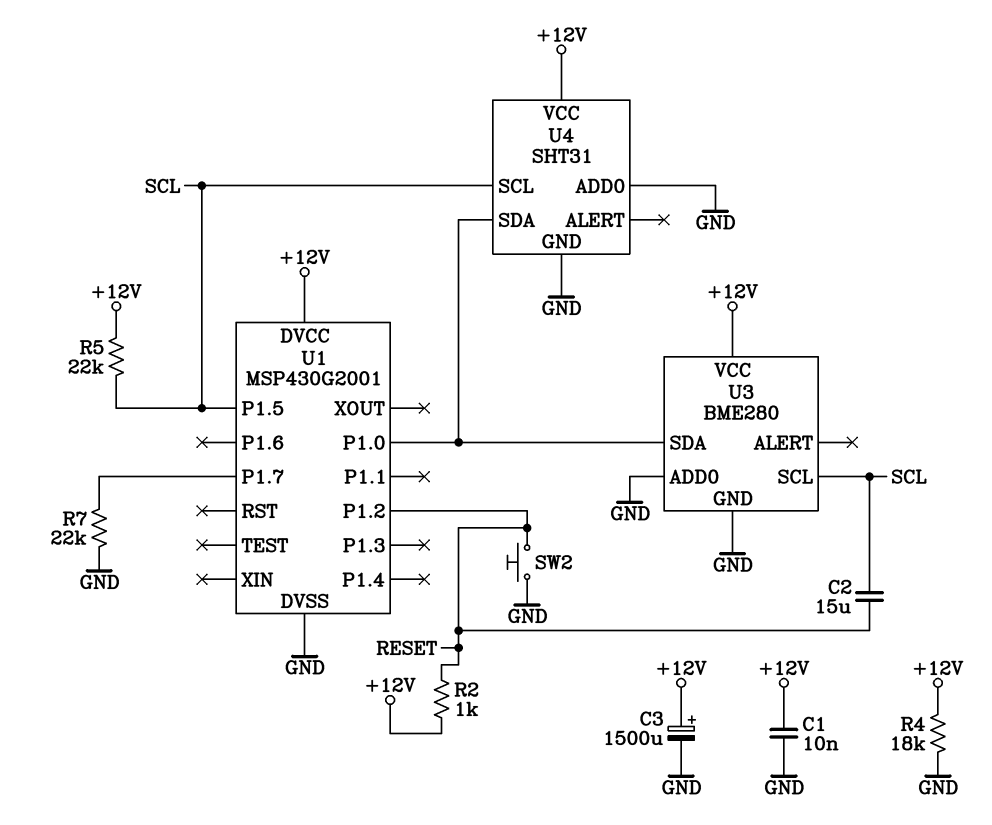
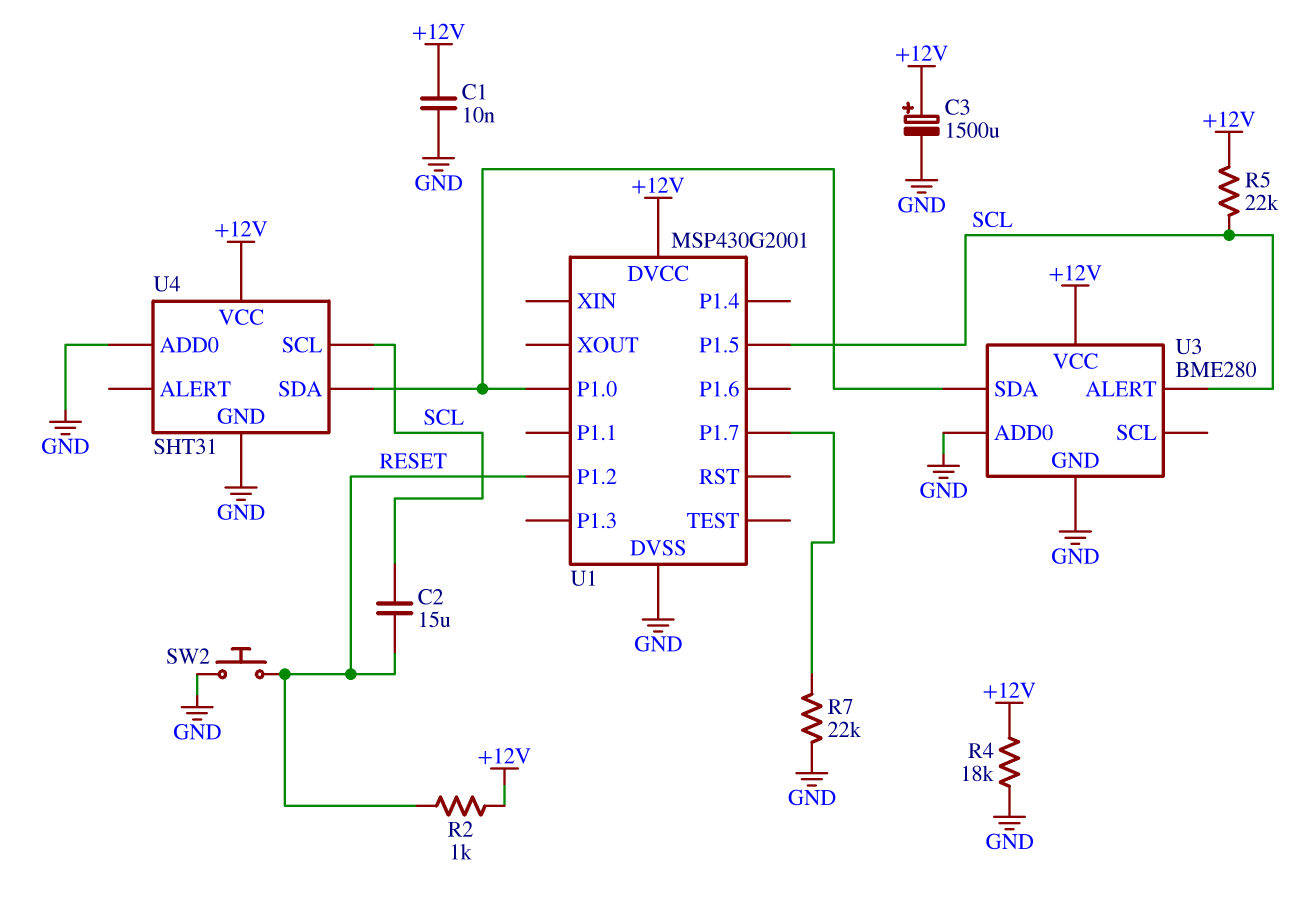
U3 pin ALERT: none -> SCL
U3 pin SCL: SCL -> none

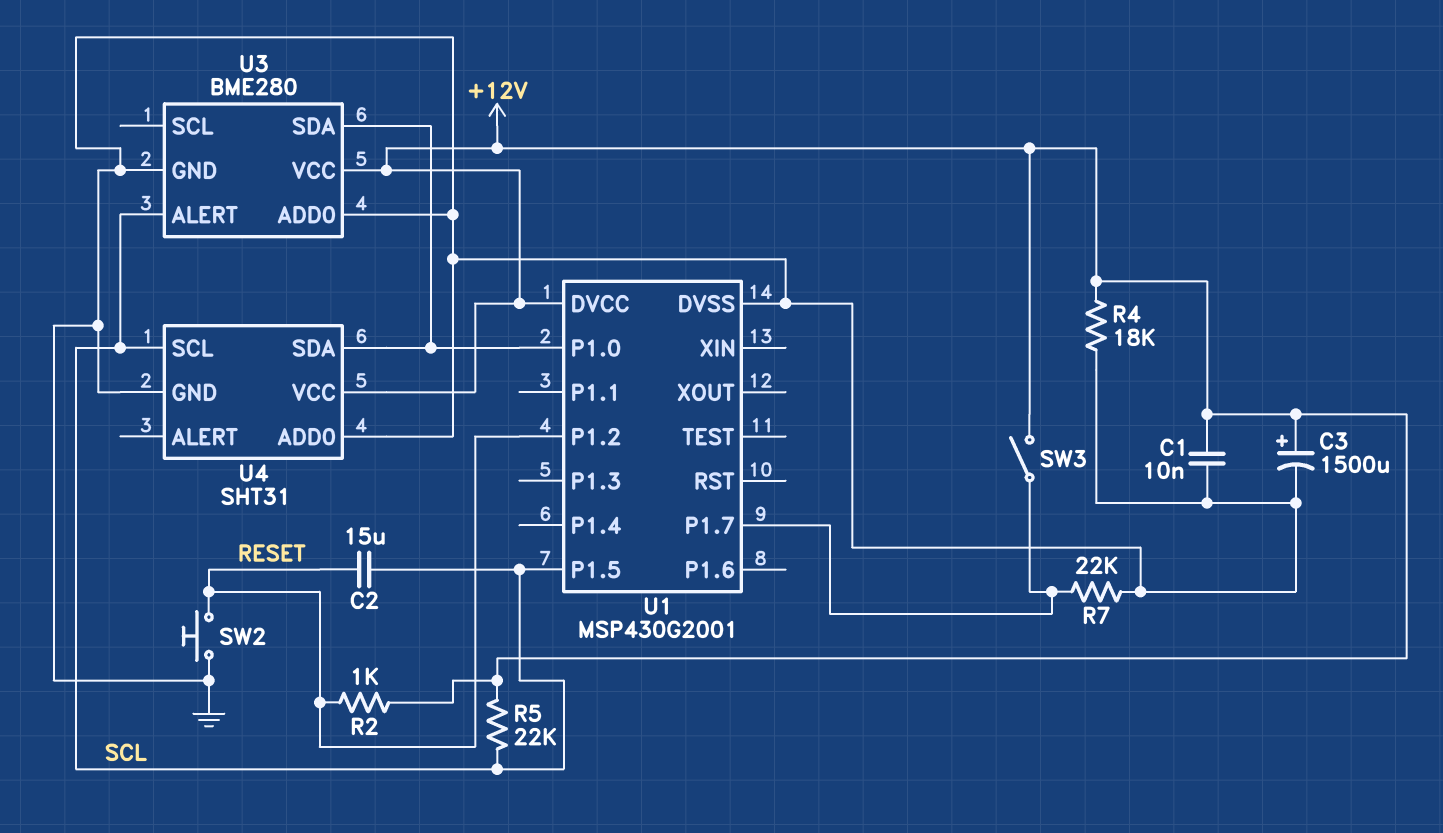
SW3: none -> switch (+12V, U1/P1.7)

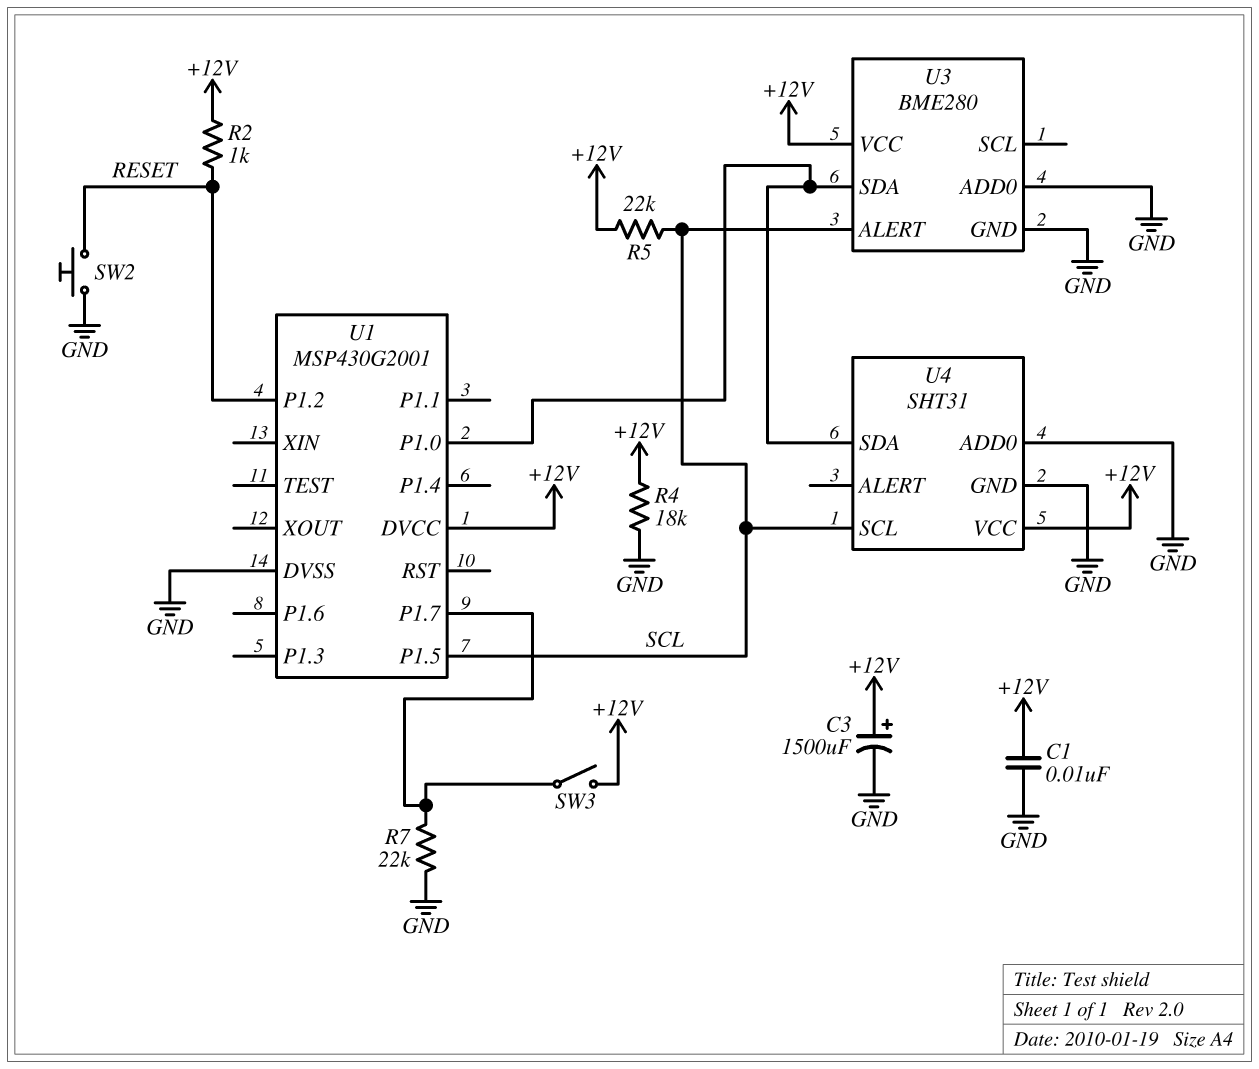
C2: 15uF (RESET, SCL) -> none

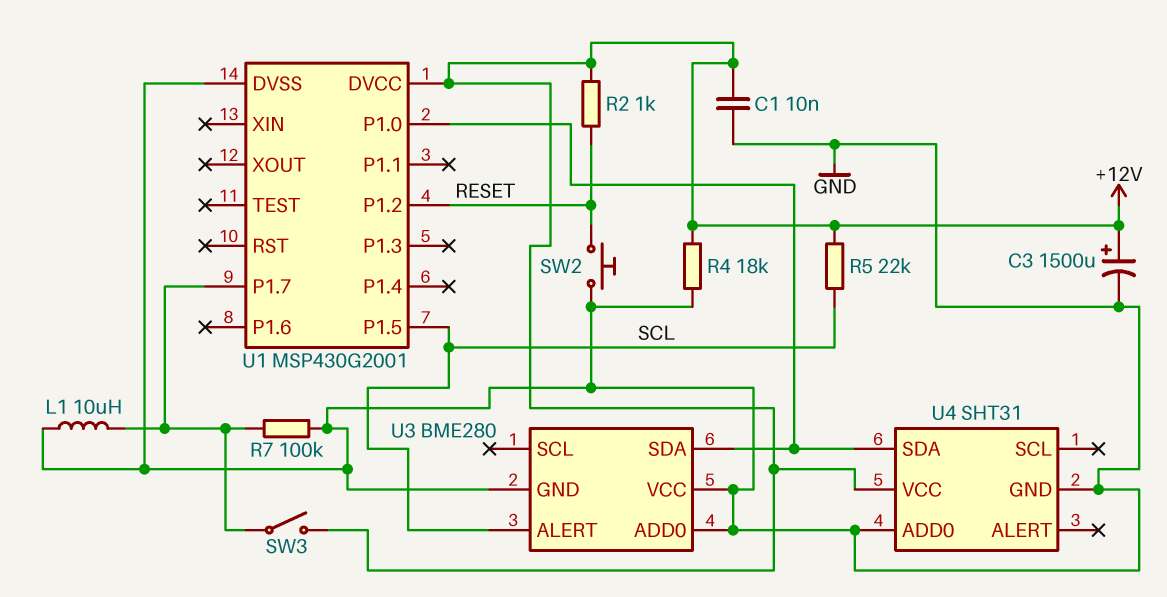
L1: none -> 10uH (GND, U1/P1.7)
R7: 22k (GND, U1/P1.7) -> 100k (GND, U1/P1.7)
U3 pin VCC: +12V -> GND
U4 pin SCL: SCL -> none

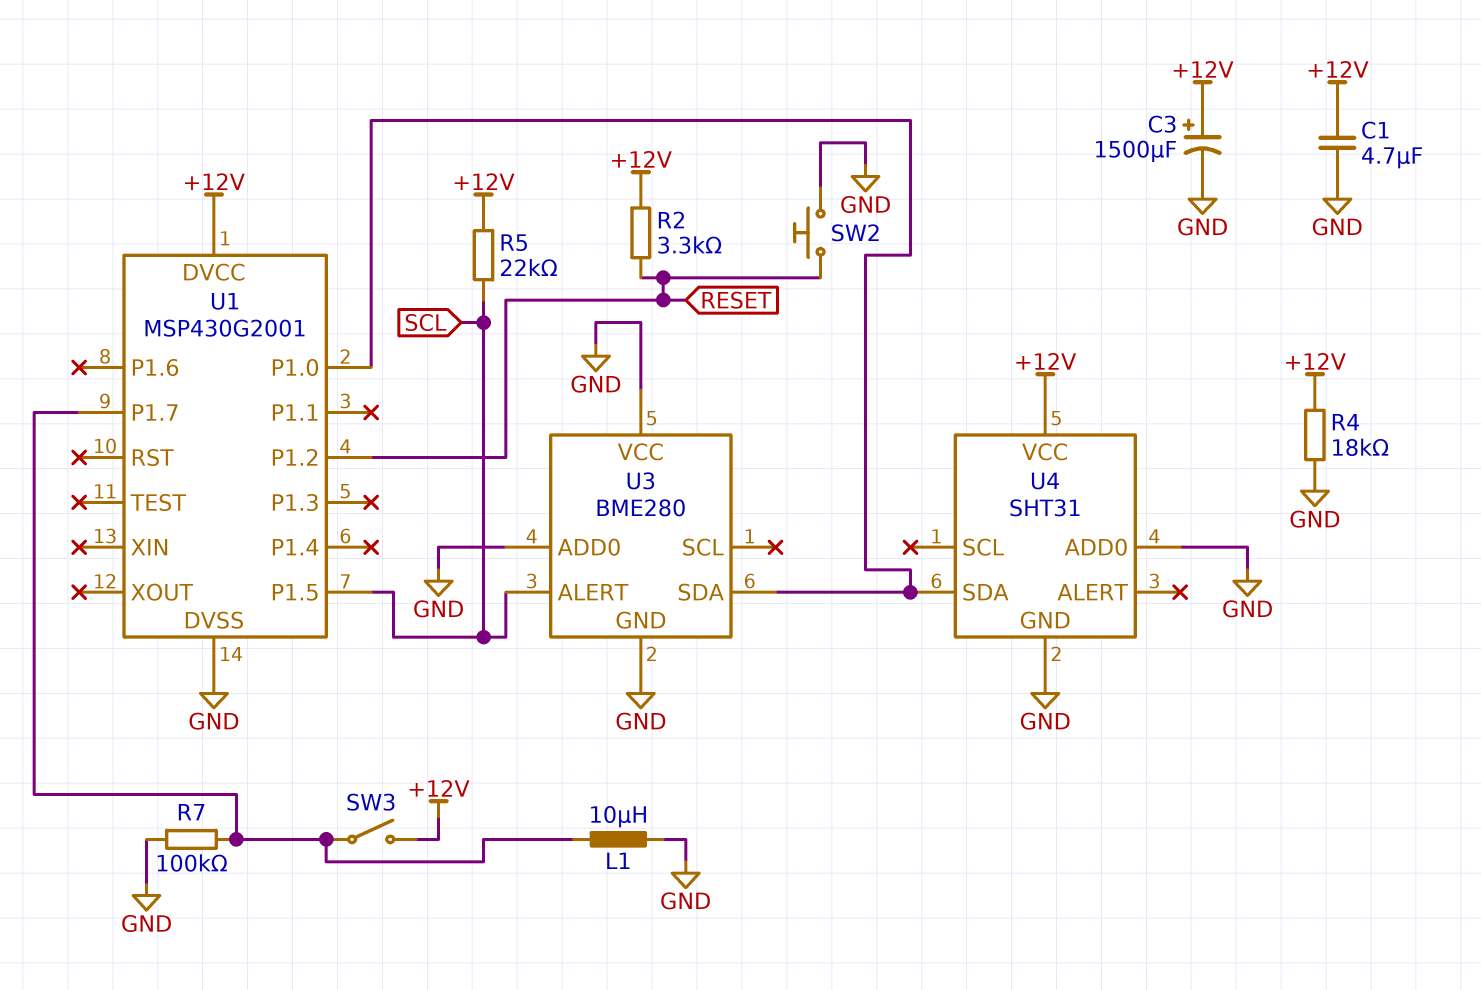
C1: 10nF (+12V, GND) -> 4.7uF (+12V, GND)
R2: 1k (+12V, RESET) -> 3.3k (+12V, RESET)

